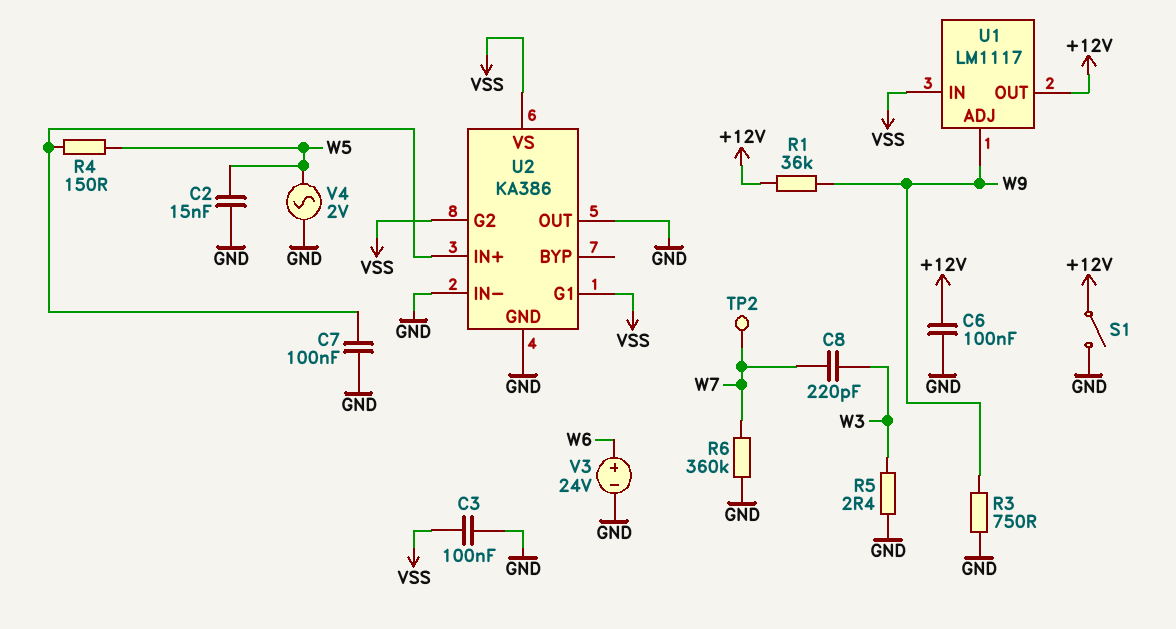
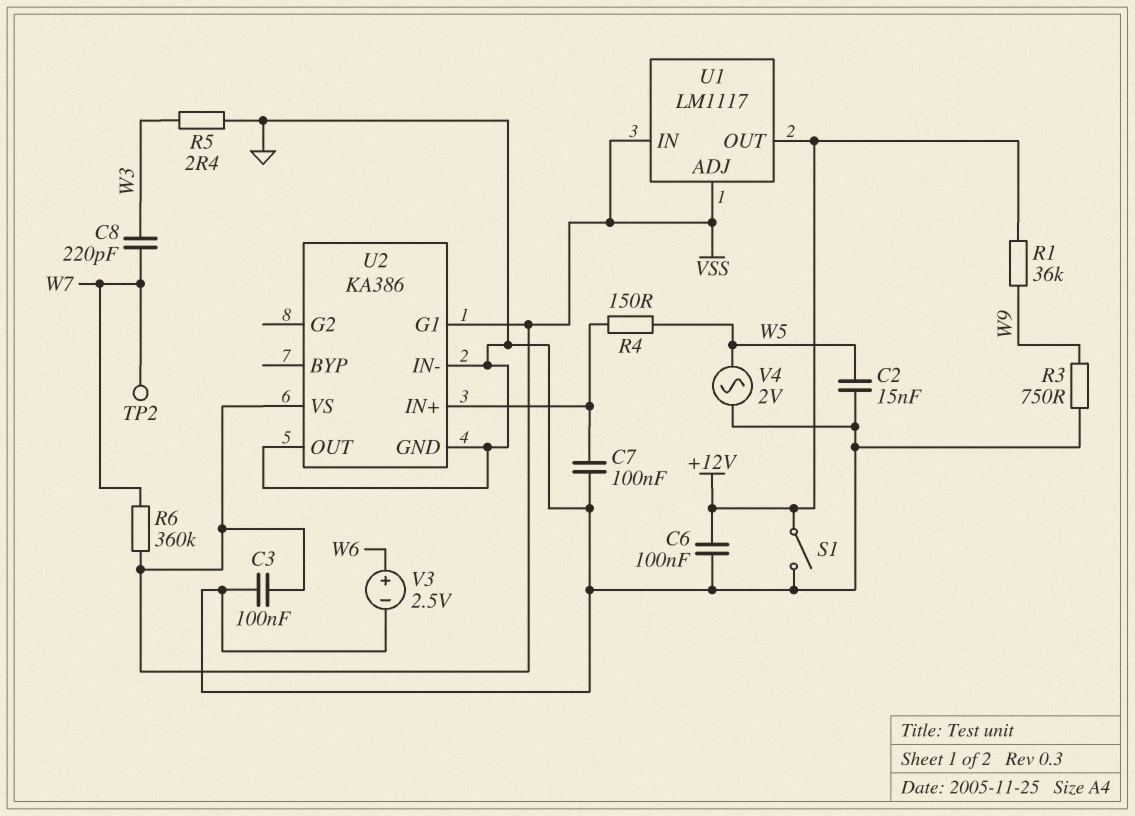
R6: 360k (GND, W7) -> 360k (VSS, W7)
U1 pin ADJ: W9 -> VSS
U2 pin G2: VSS -> none
V3: 24V (plus W6, minus GND) -> 2.5V (plus W6, minus GND)

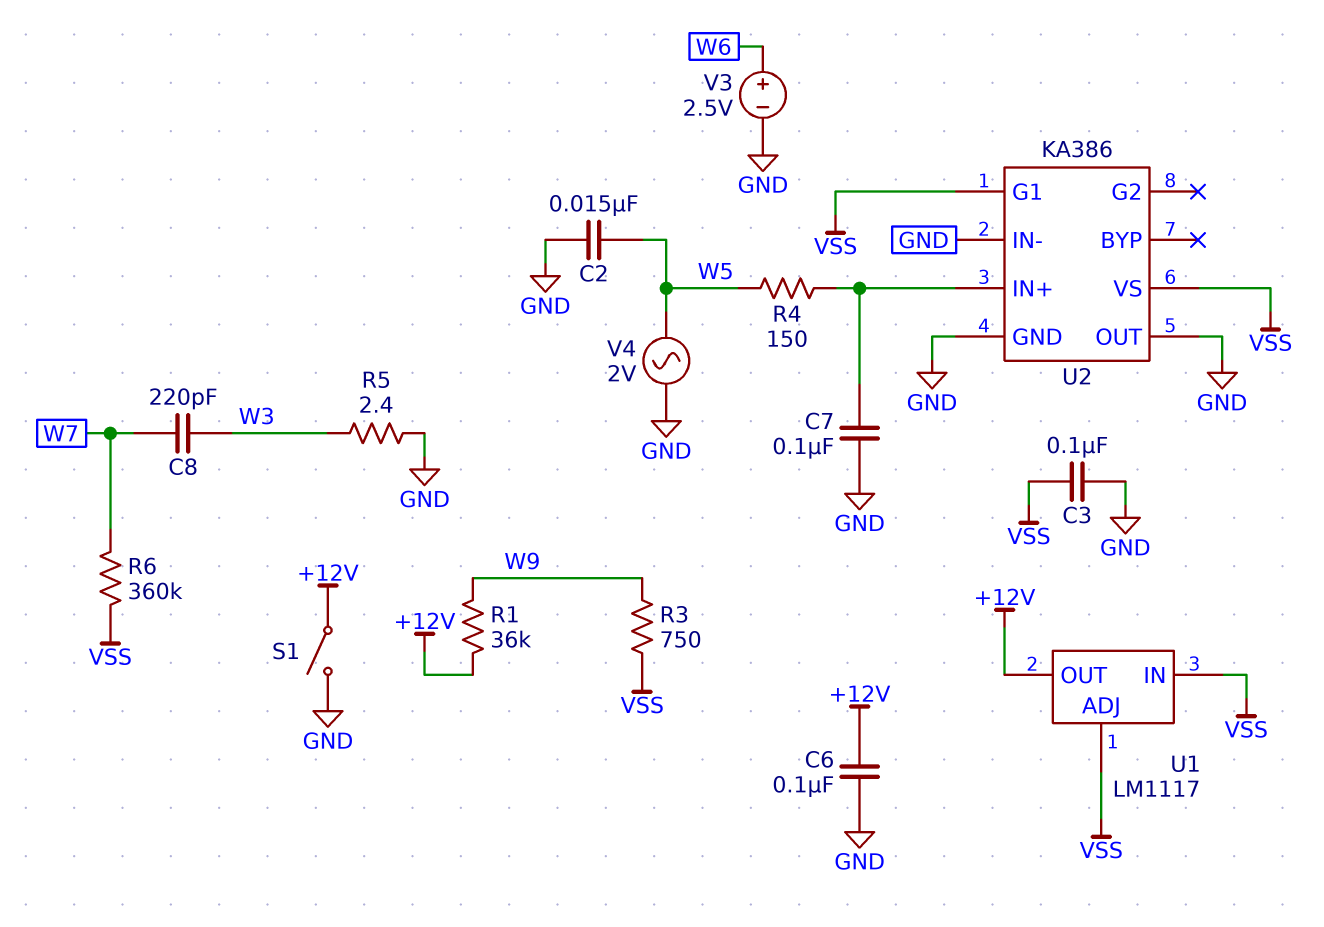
R3: 750 (GND, W9) -> 750 (VSS, W9)
TP2: test point (W7) -> none

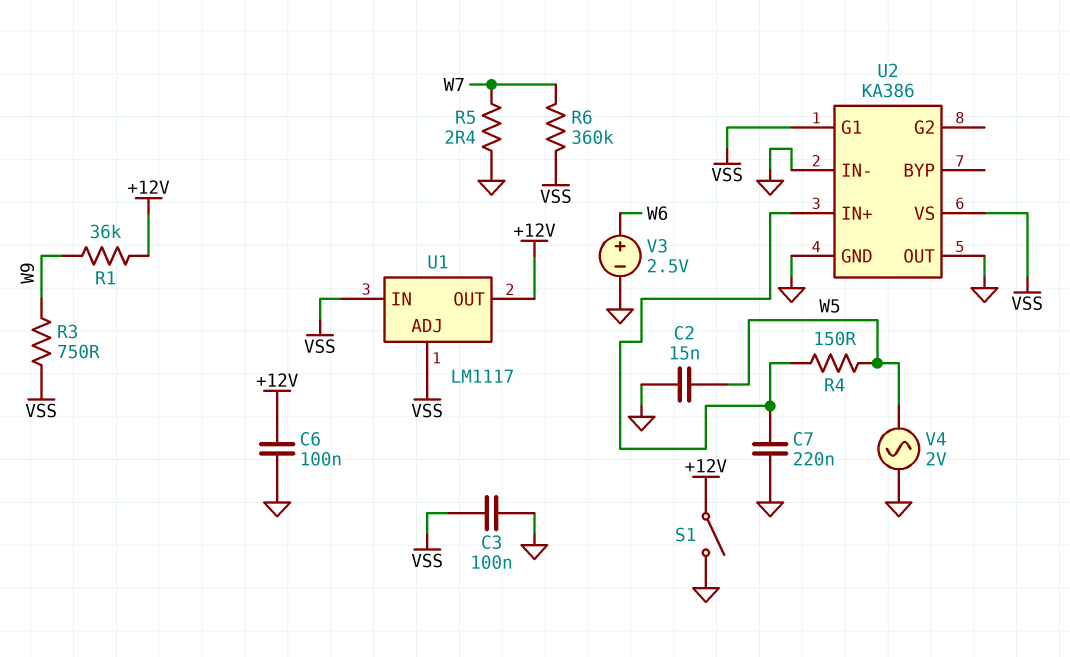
C7: 100nF (GND, U2/IN+) -> 220nF (GND, U2/IN+)
C8: 220pF (W3, W7) -> none
R5: 2.4 (GND, W3) -> 2.4 (GND, W7)

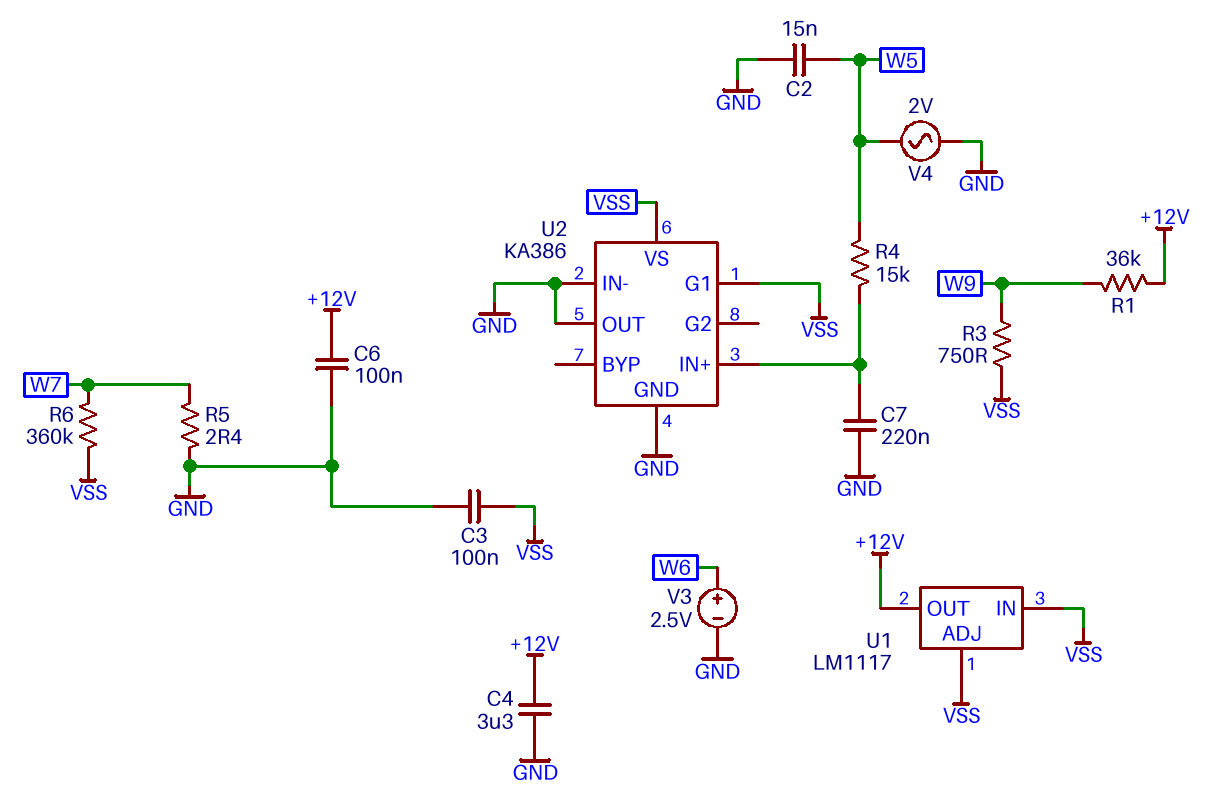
C4: none -> 3.3uF (+12V, GND)
R4: 150 (U2/IN+, W5) -> 15k (U2/IN+, W5)
S1: switch (+12V, GND) -> none

